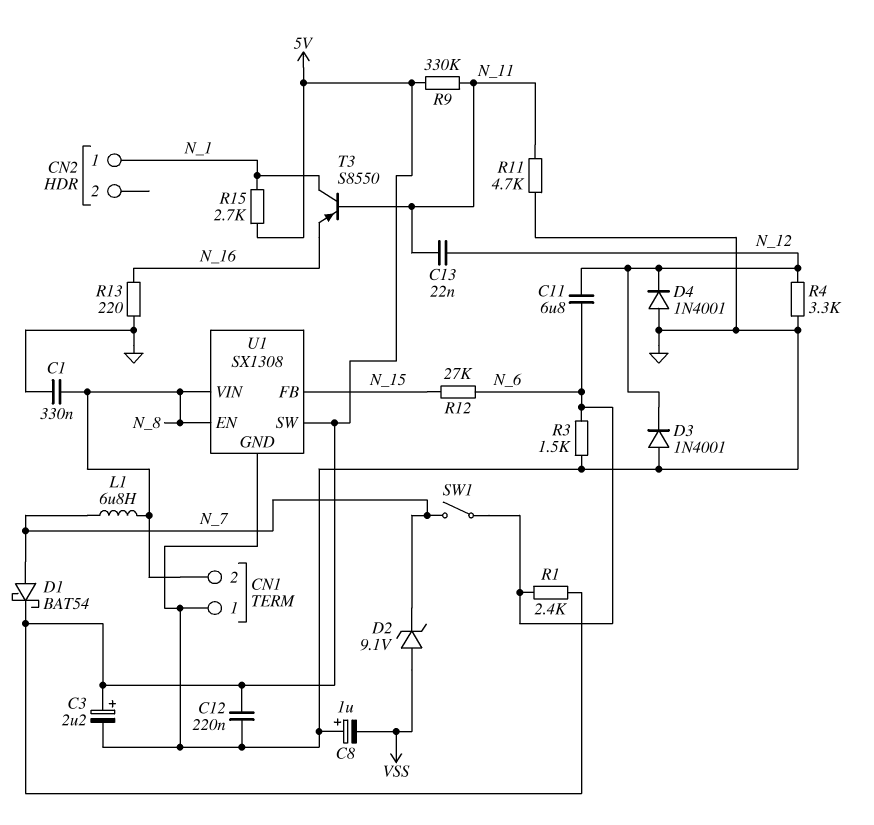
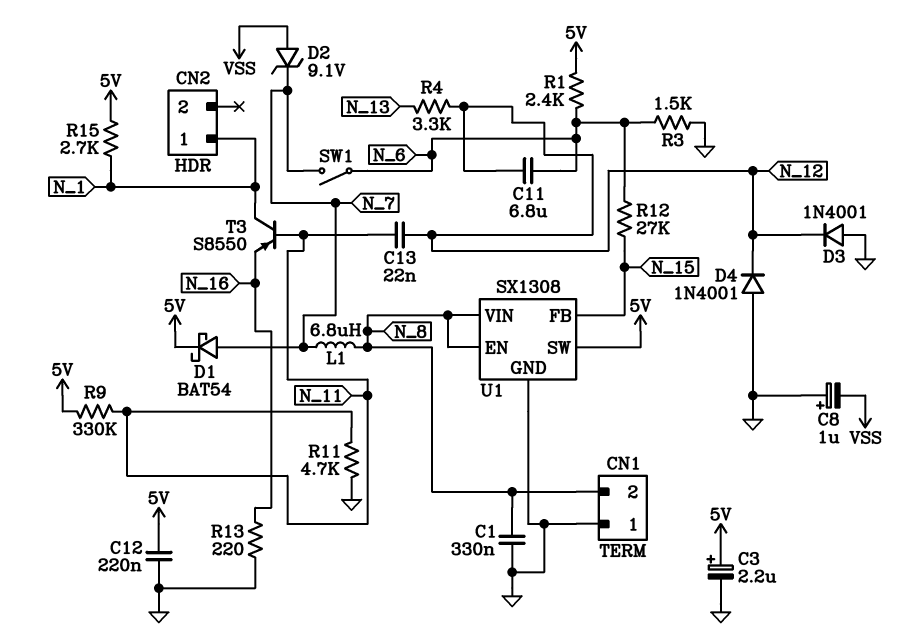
R4: 3.3k (GND, N_12) -> 3.3k (N_12, N_13)

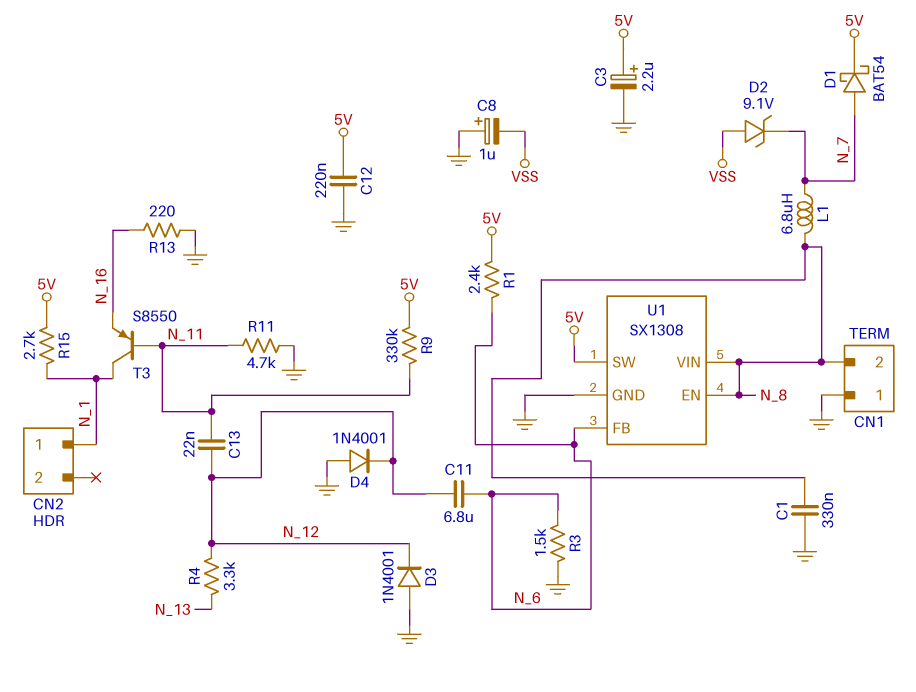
R12: 27k (N_6, N_15) -> none
SW1: switch (N_6, N_7) -> none
U1 pin FB: N_15 -> N_6

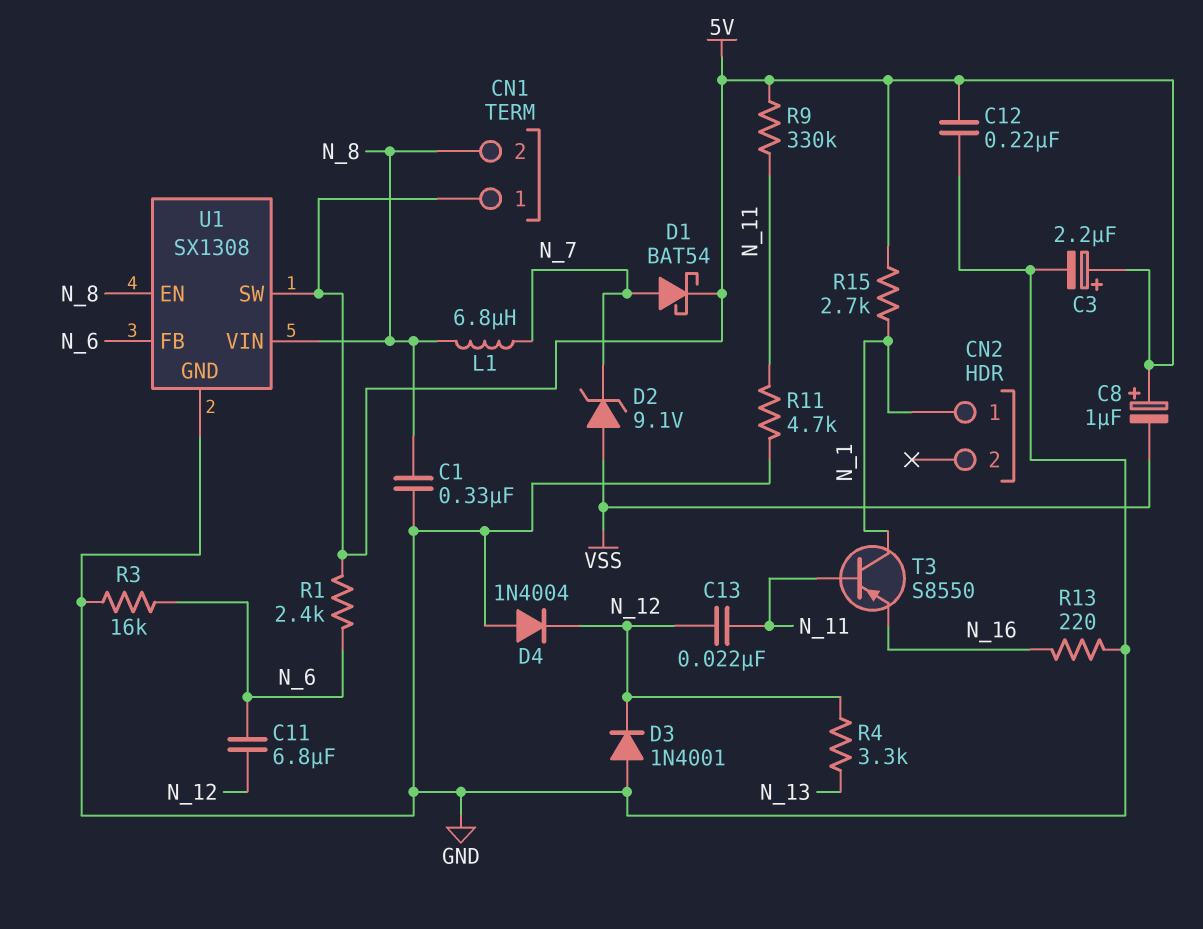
C8: 1uF (plus GND, minus VSS) -> 1uF (plus 5V, minus VSS)
CN1 pin 1: GND -> 5V
D4: diode 1N4001 (A GND, K N_12) -> diode 1N4004 (A GND, K N_12)
R3: 1.5k (GND, N_6) -> 16k (GND, N_6)

